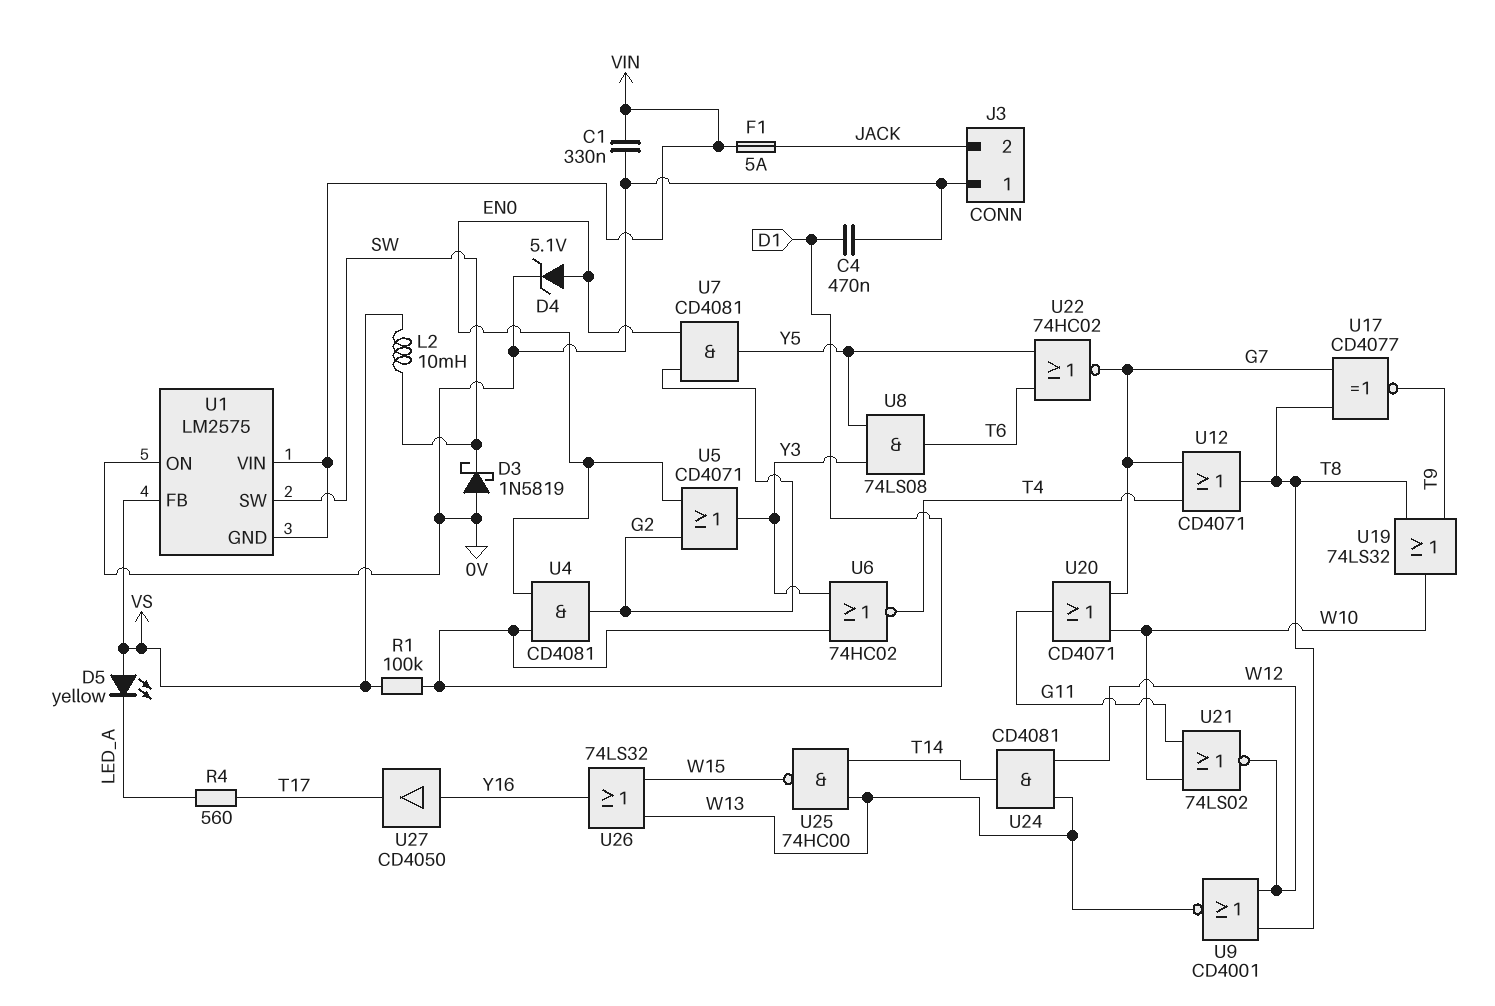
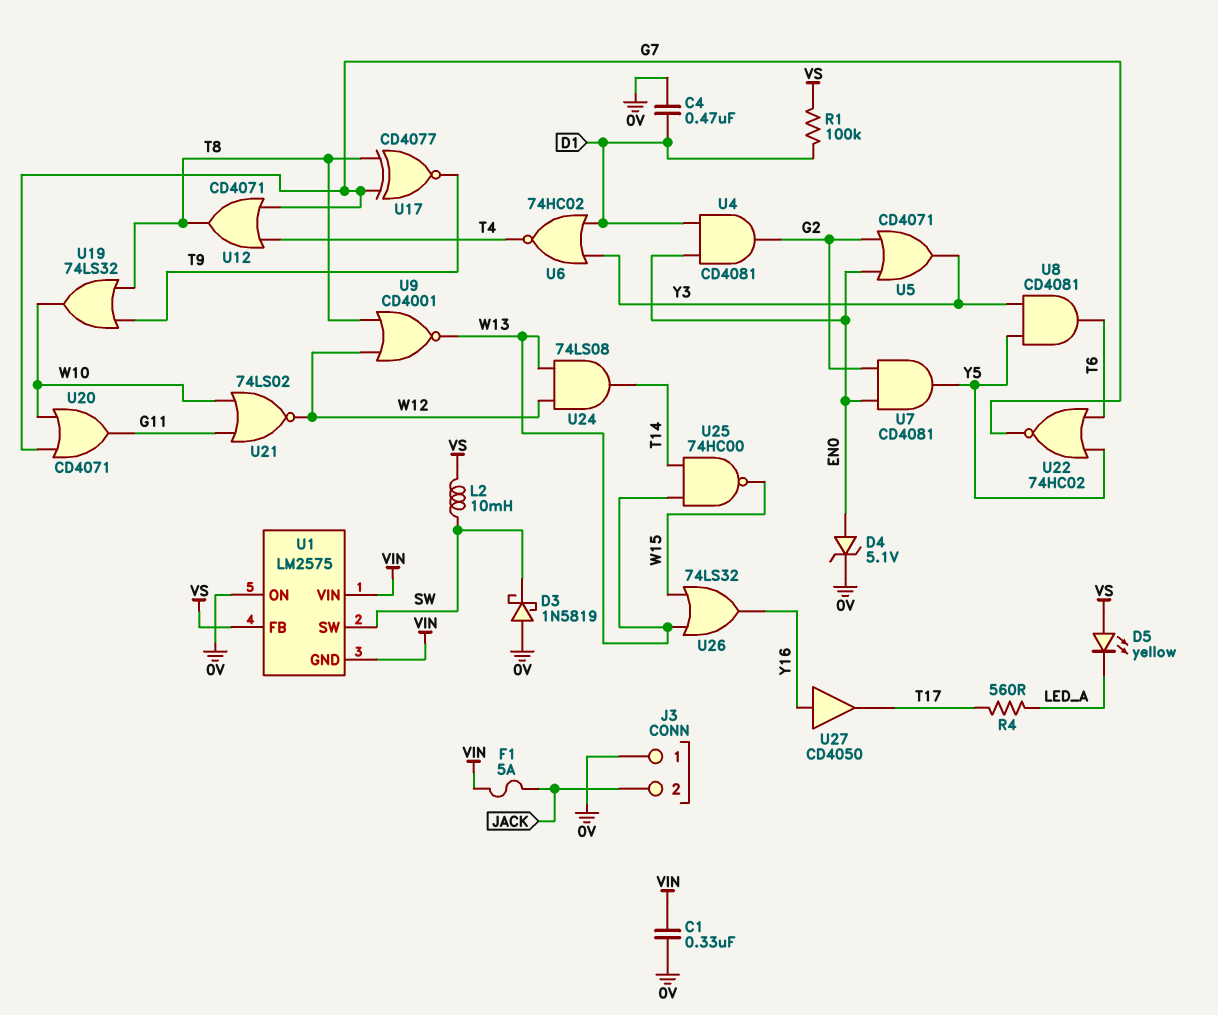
U8: AND 74LS08 (in Y3, in Y5, out T6) -> AND CD4081 (in Y3, in Y5, out T6)
U24: AND CD4081 (in W12, in W13, out T14) -> AND 74LS08 (in W12, in W13, out T14)

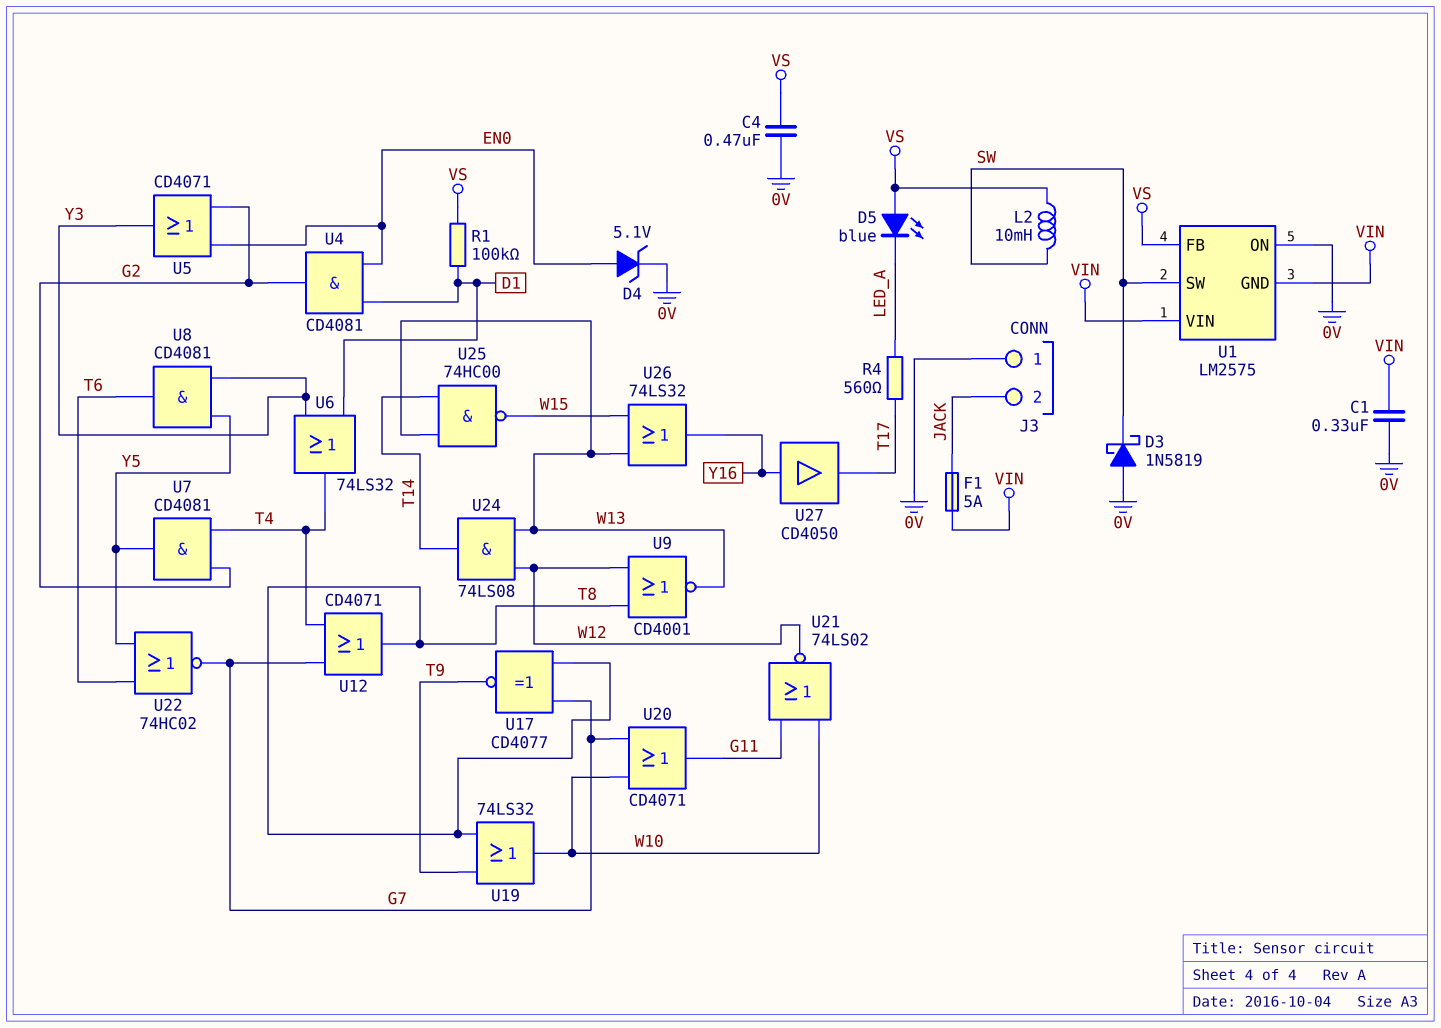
C4: 470nF (0V, D1) -> 470nF (0V, VS)
D5: LED yellow (A VS, K LED_A) -> LED blue (A VS, K LED_A)
U6: NOR 74HC02 (in D1, in Y3, out T4) -> OR 74LS32 (in D1, in Y3, out T4)
U7: AND CD4081 (in EN0, in G2, out Y5) -> AND CD4081 (in G2, in T4, out Y5)

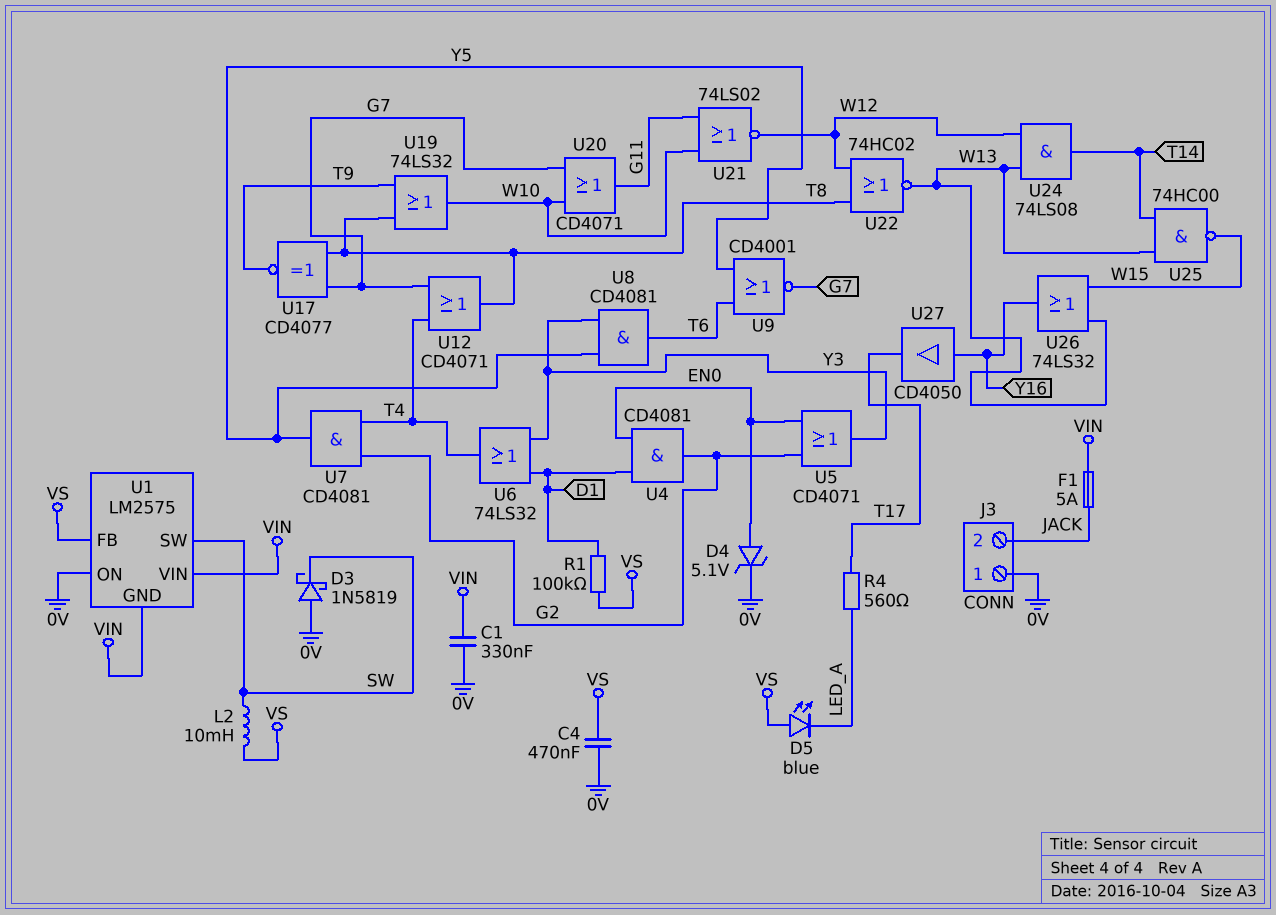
U9: NOR CD4001 (in T8, in W12, out W13) -> NOR CD4001 (in T6, in Y5, out G7)
U22: NOR 74HC02 (in T6, in Y5, out G7) -> NOR 74HC02 (in T8, in W12, out W13)

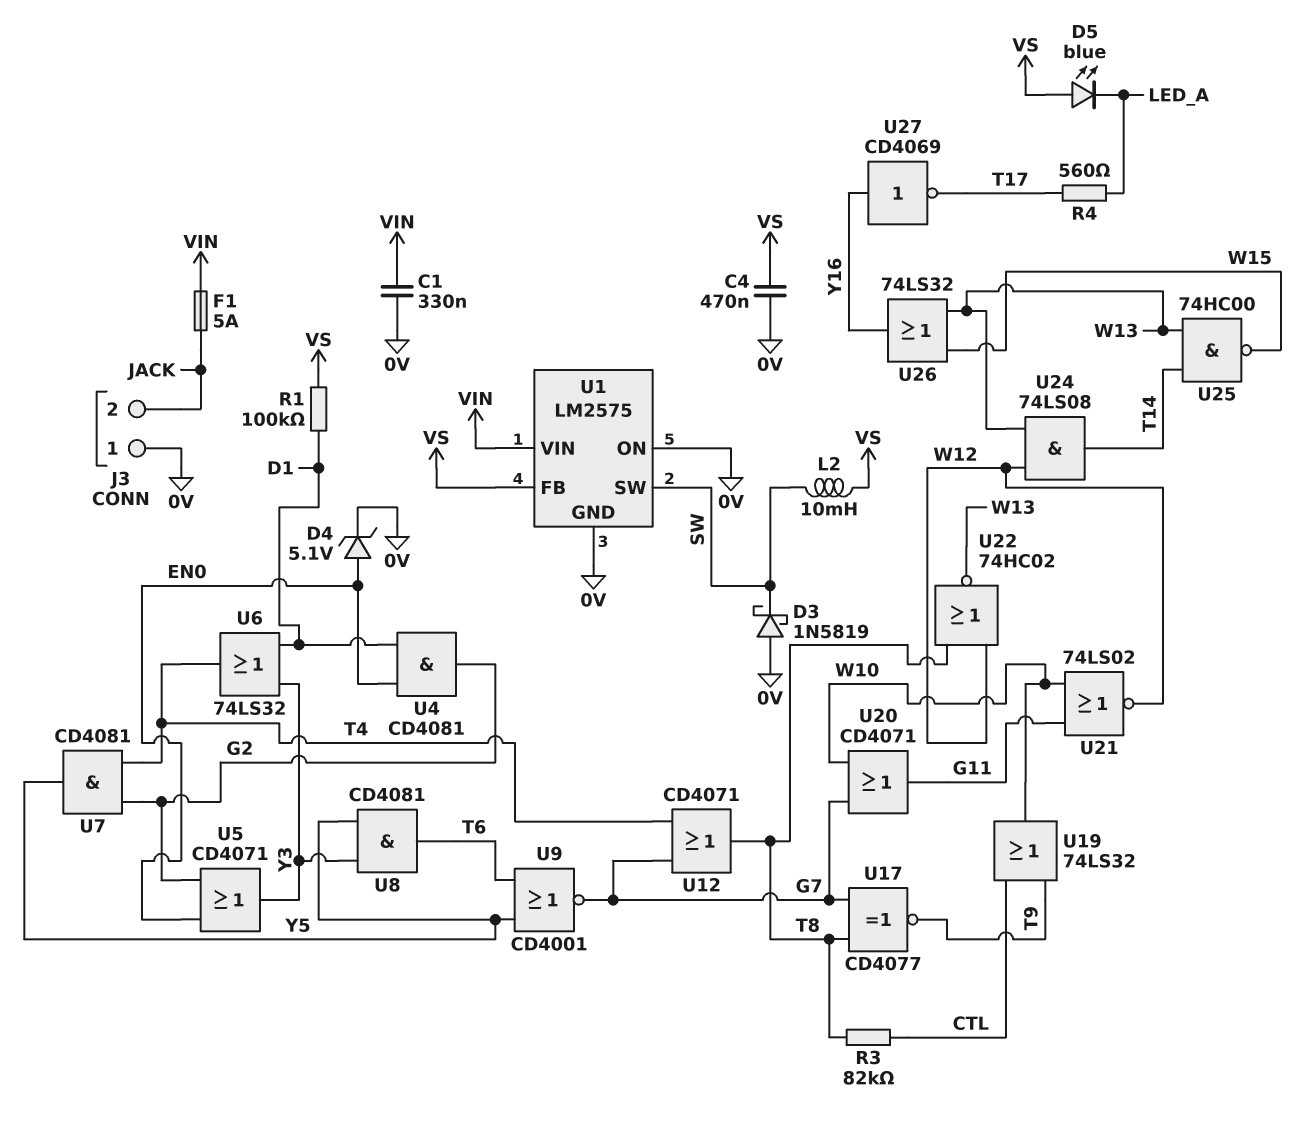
R3: none -> 82k (CTL, T8)
U1 pin GND: VIN -> 0V
U19: OR 74LS32 (in T8, in T9, out W10) -> OR 74LS32 (in CTL, in T9, out W10)
U27: buffer CD4050 (in Y16, out T17) -> NOT CD4069 (in Y16, out T17)

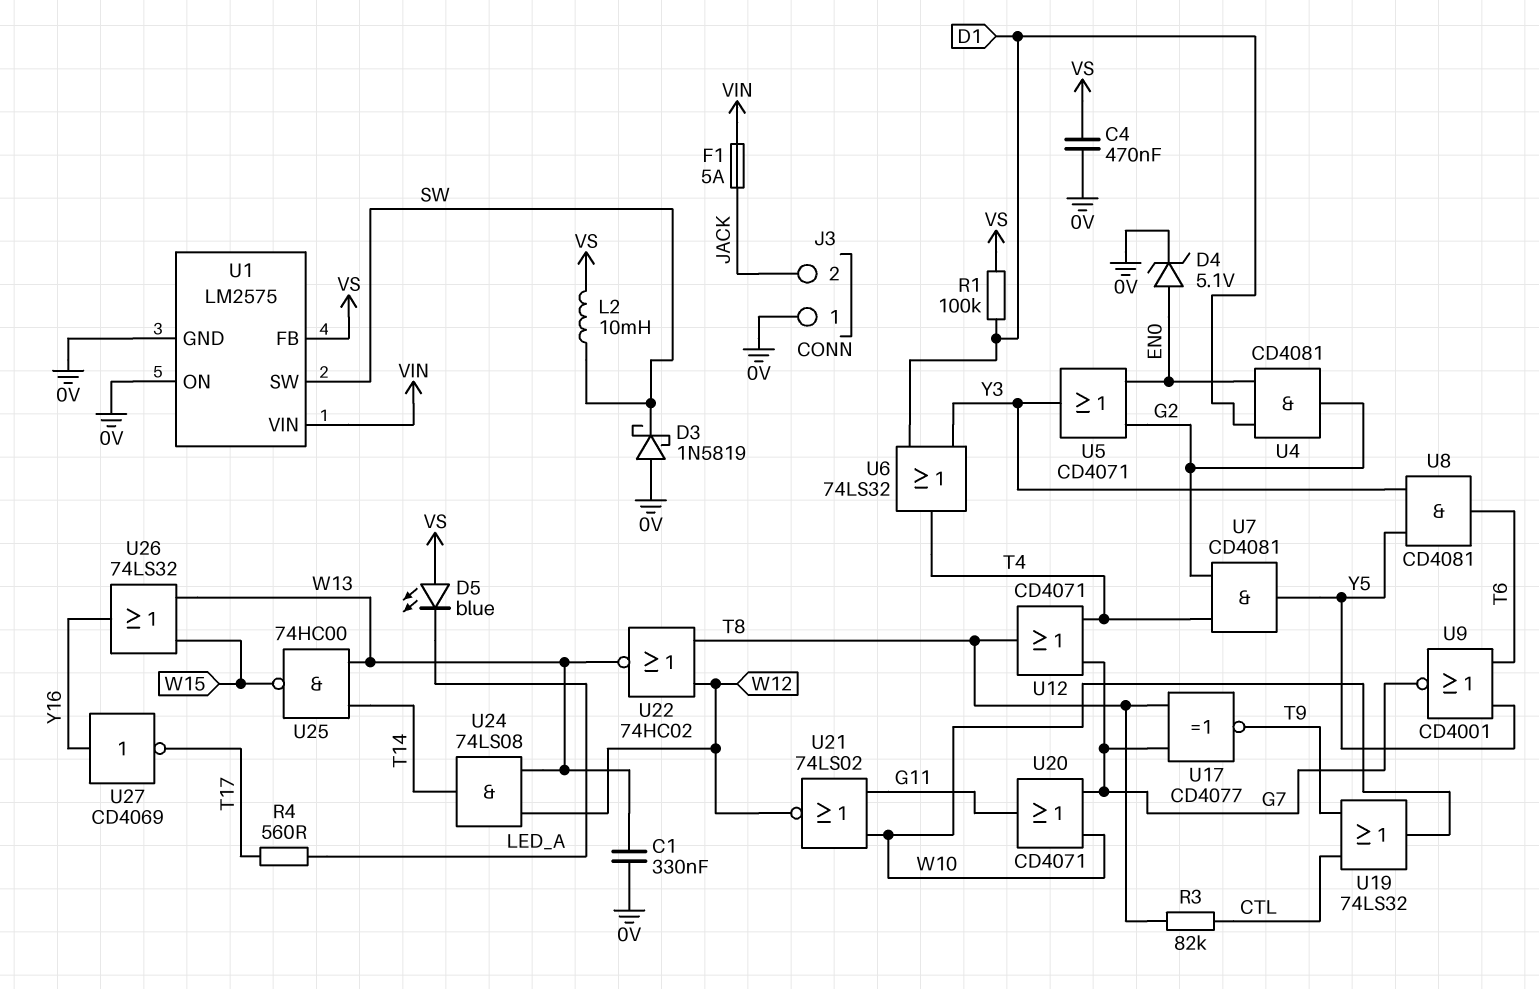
C1: 330nF (0V, VIN) -> 330nF (0V, W13)

